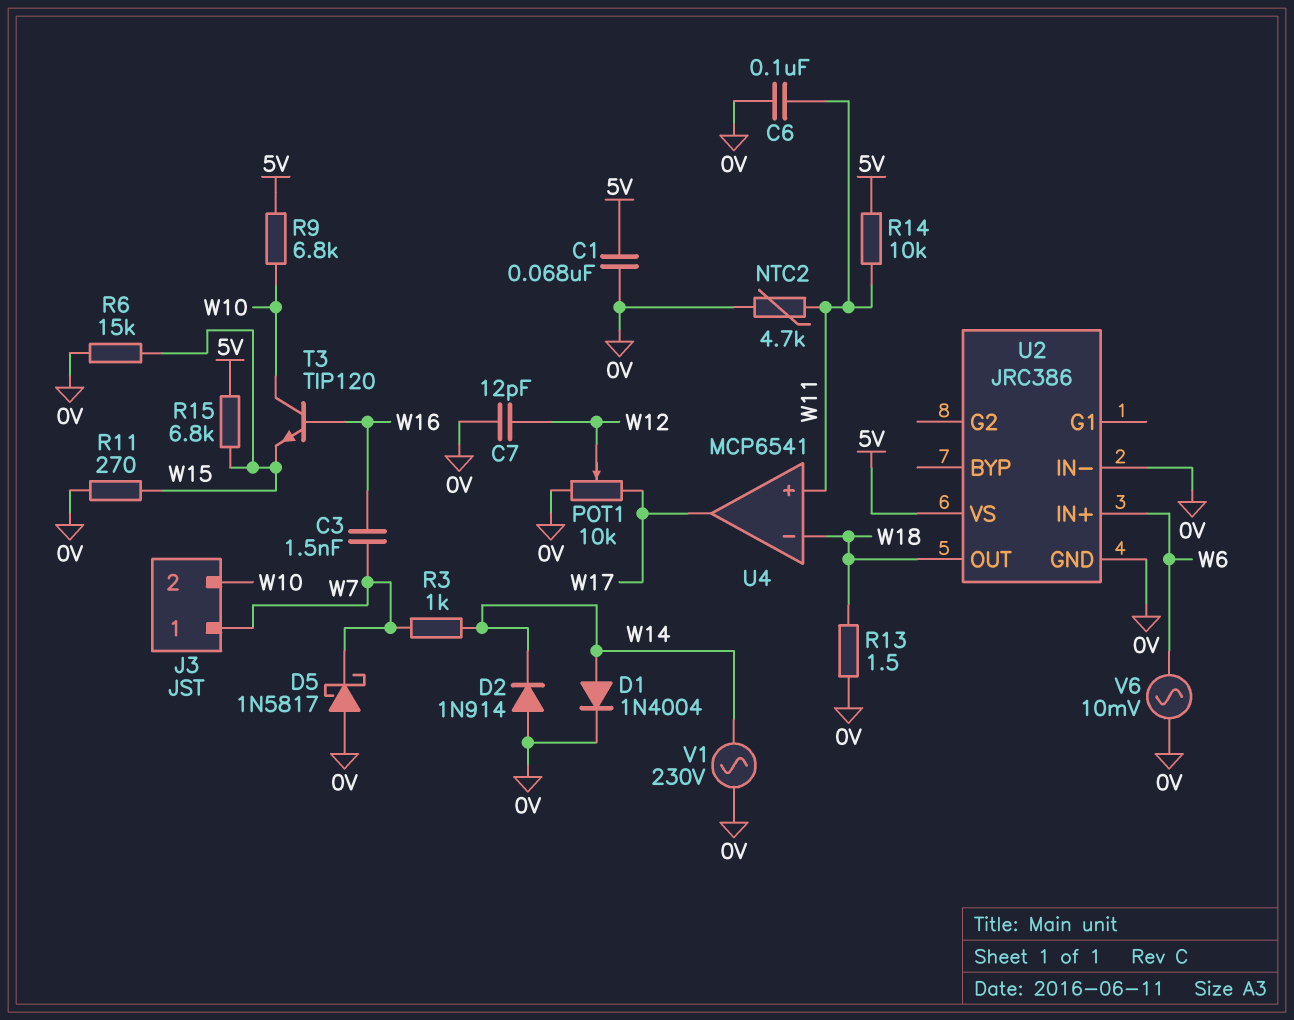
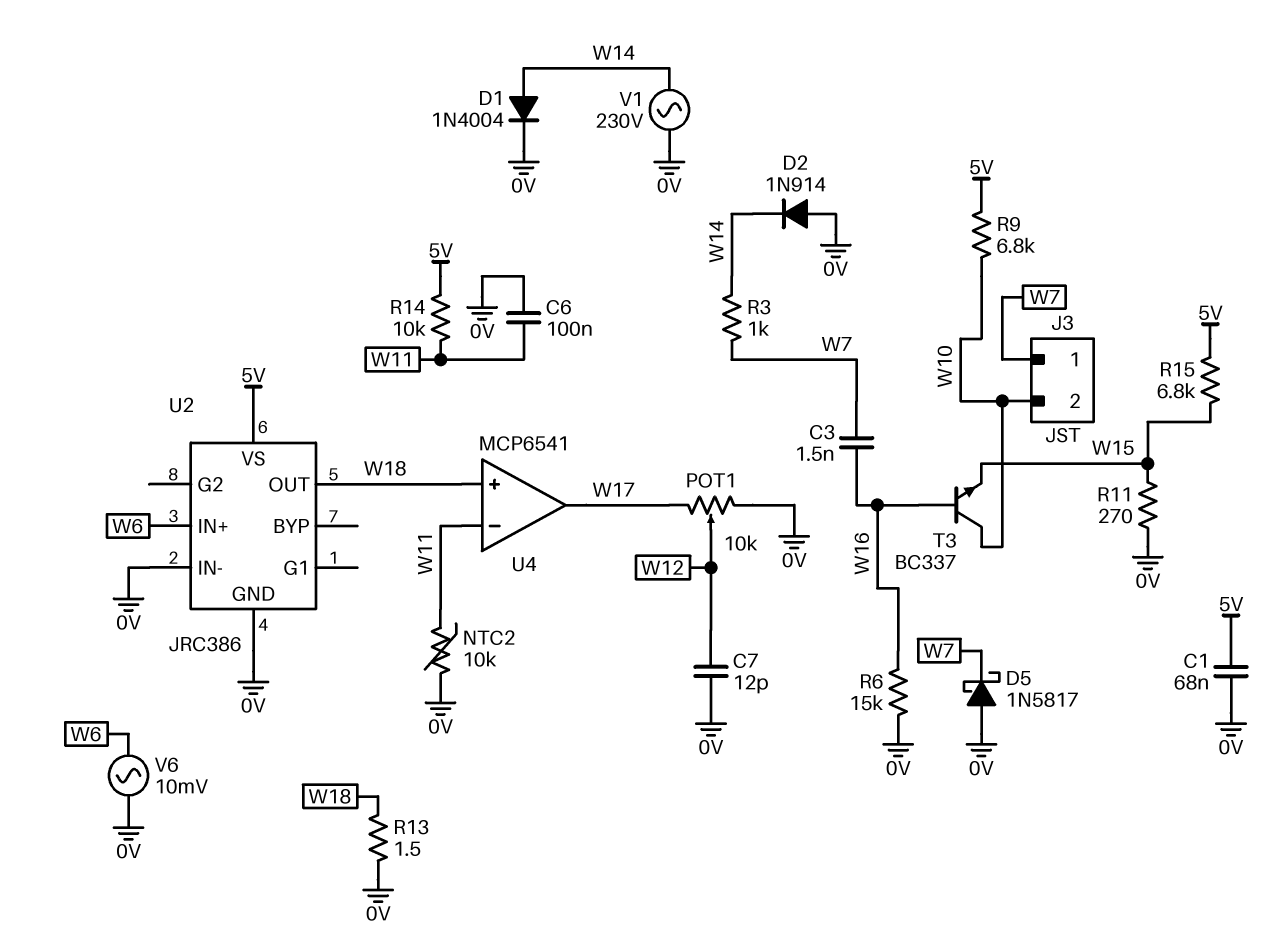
NTC2: 4.7k (0V, W11) -> 10k (0V, W11)
R6: 15k (0V, W15) -> 15k (0V, W16)
T3: NPN TIP120 (B W16, C W10, E W15) -> NPN BC337 (B W16, C W10, E W15)
U4 pin in+: W11 -> W18
U4 pin in-: W18 -> W11

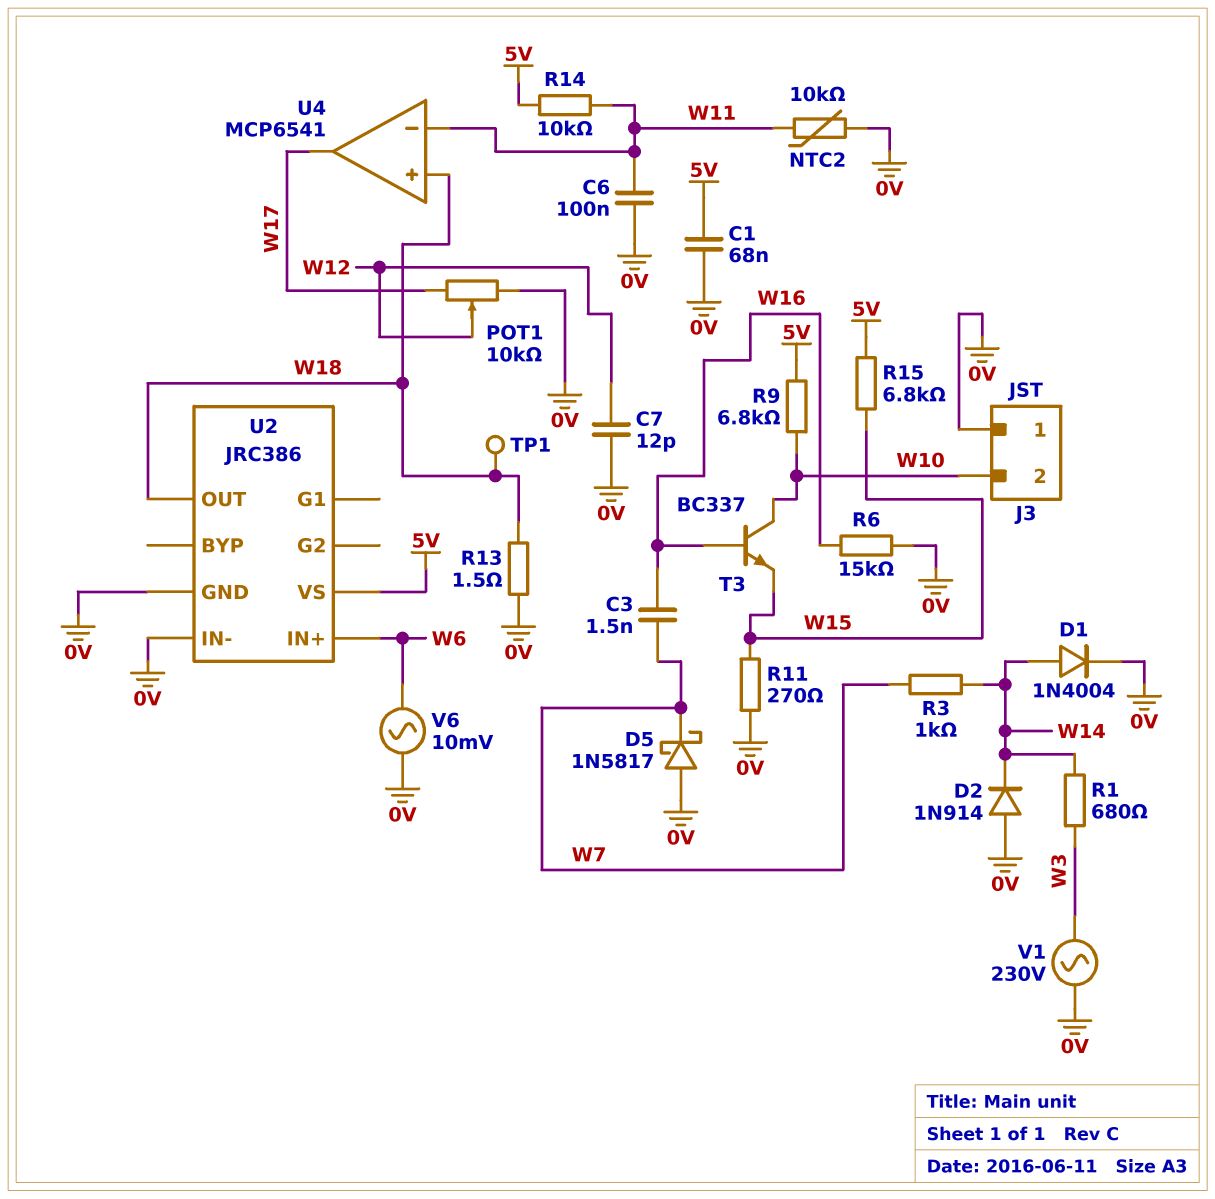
J3 pin 1: W7 -> 0V
R1: none -> 680 (W3, W14)
TP1: none -> test point (W18)
V1: AC 230V (0V, W14) -> AC 230V (0V, W3)

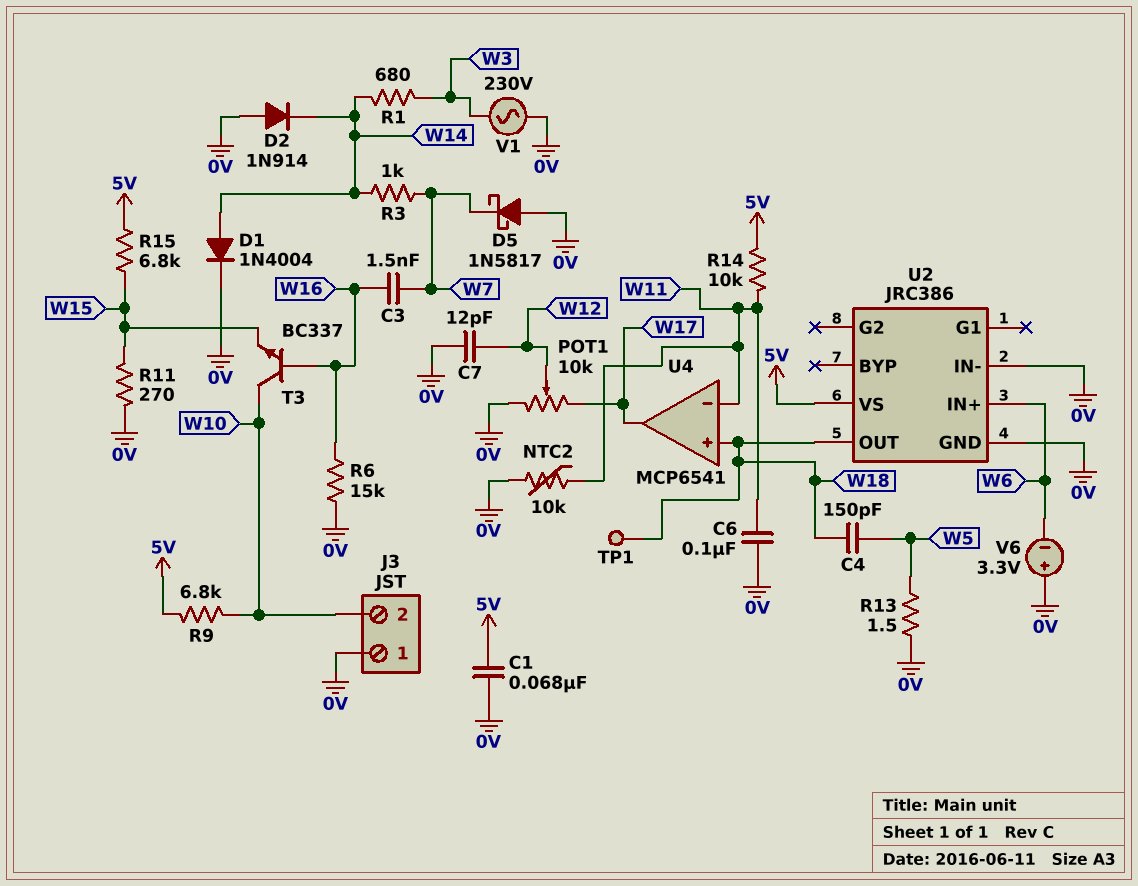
C4: none -> 150pF (W5, W18)
R13: 1.5 (0V, W18) -> 1.5 (0V, W5)
V6: AC 10mV (0V, W6) -> 3.3V (plus 0V, minus W6)

